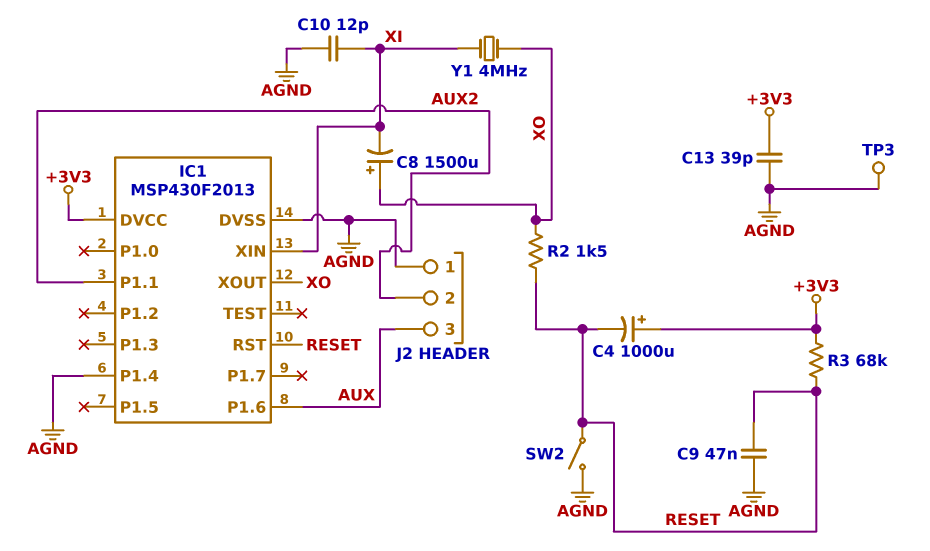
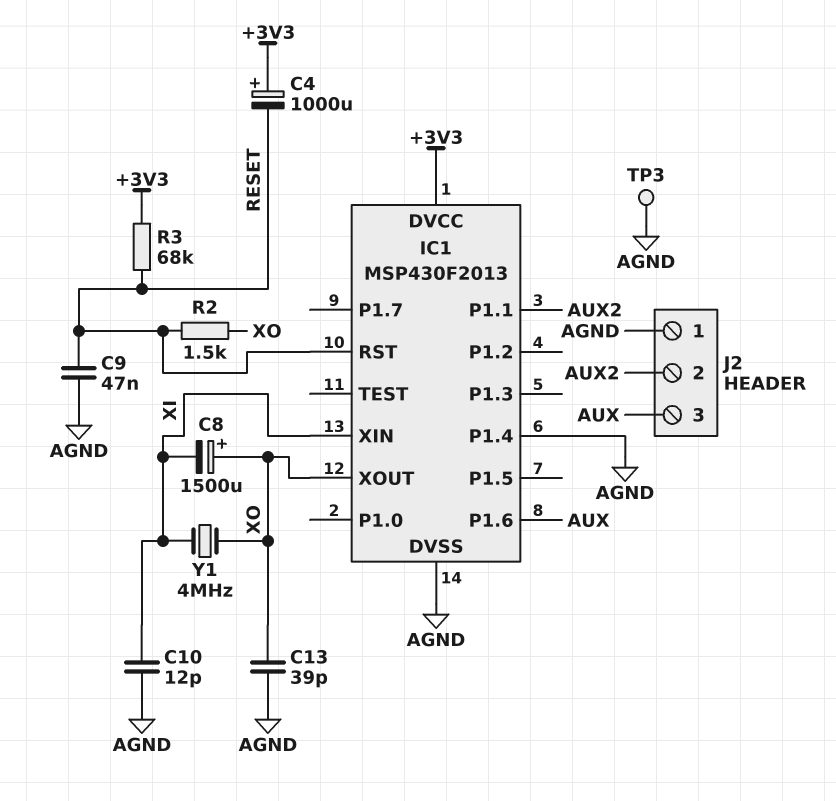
C13: 39pF (+3V3, AGND) -> 39pF (AGND, XO)
SW2: switch (AGND, RESET) -> none

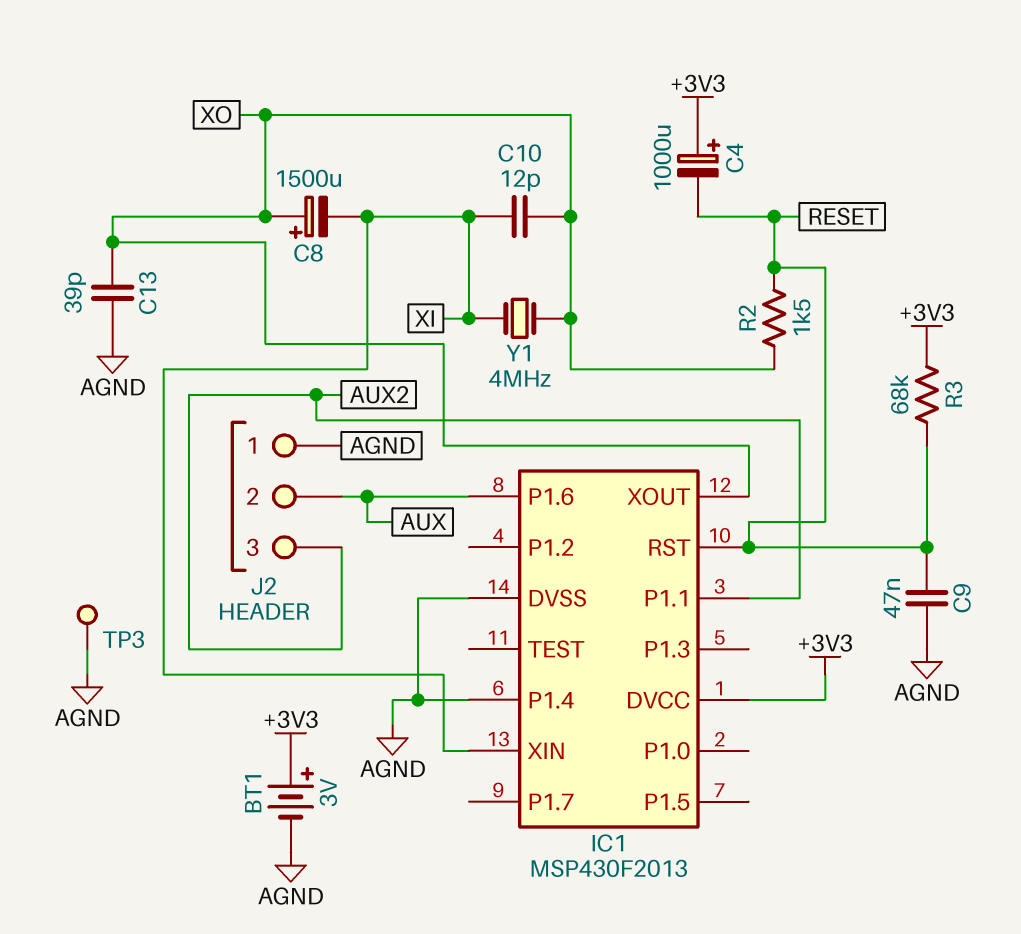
BT1: none -> 3V (plus +3V3, minus AGND)
C10: 12pF (AGND, XI) -> 12pF (XI, XO)
J2 pin 2: AUX2 -> AUX
J2 pin 3: AUX -> AUX2

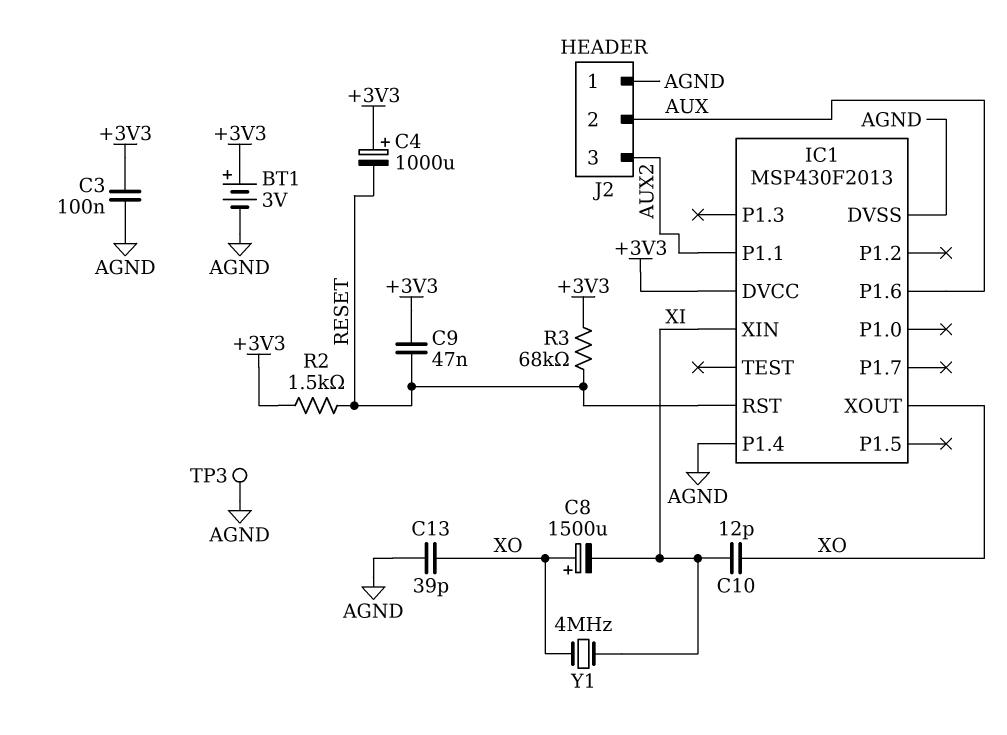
C3: none -> 100nF (+3V3, AGND)
C9: 47nF (AGND, RESET) -> 47nF (+3V3, RESET)
R2: 1.5k (RESET, XO) -> 1.5k (+3V3, RESET)

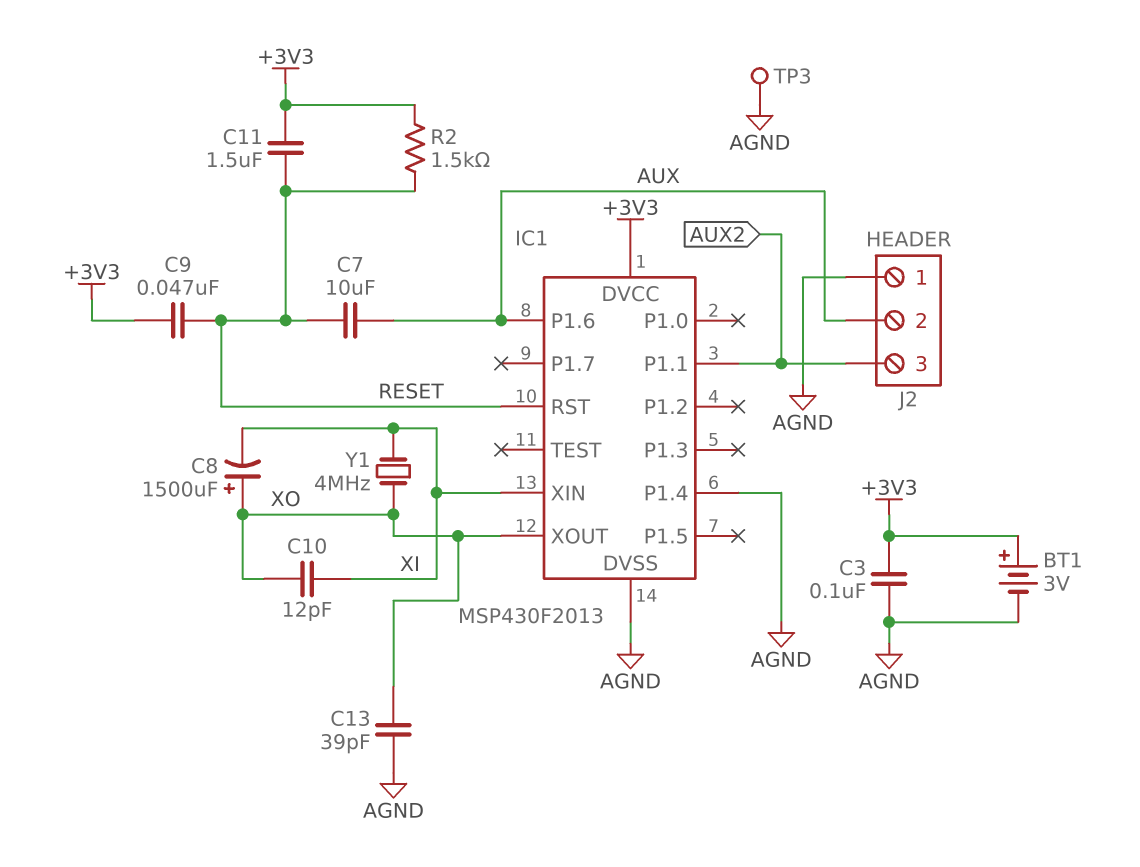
C4: 1000uF (plus +3V3, minus RESET) -> none
C7: none -> 10uF (AUX, RESET)
C11: none -> 1.5uF (+3V3, RESET)
R3: 68k (+3V3, RESET) -> none

